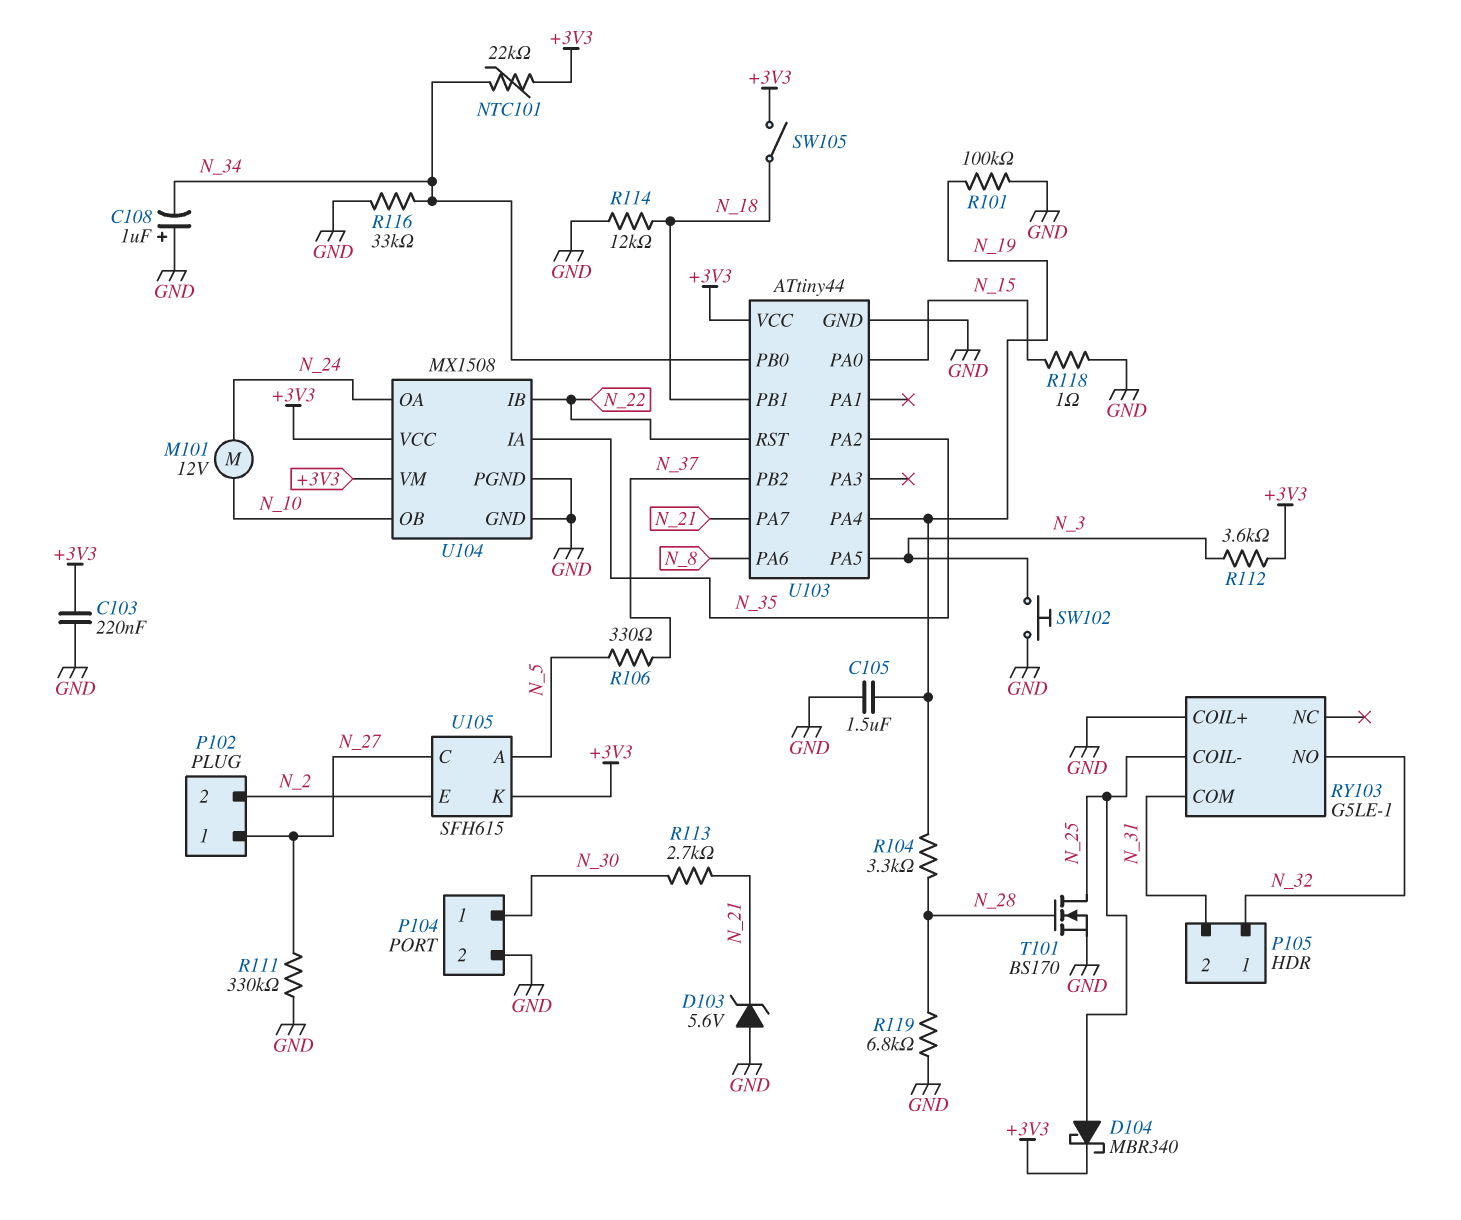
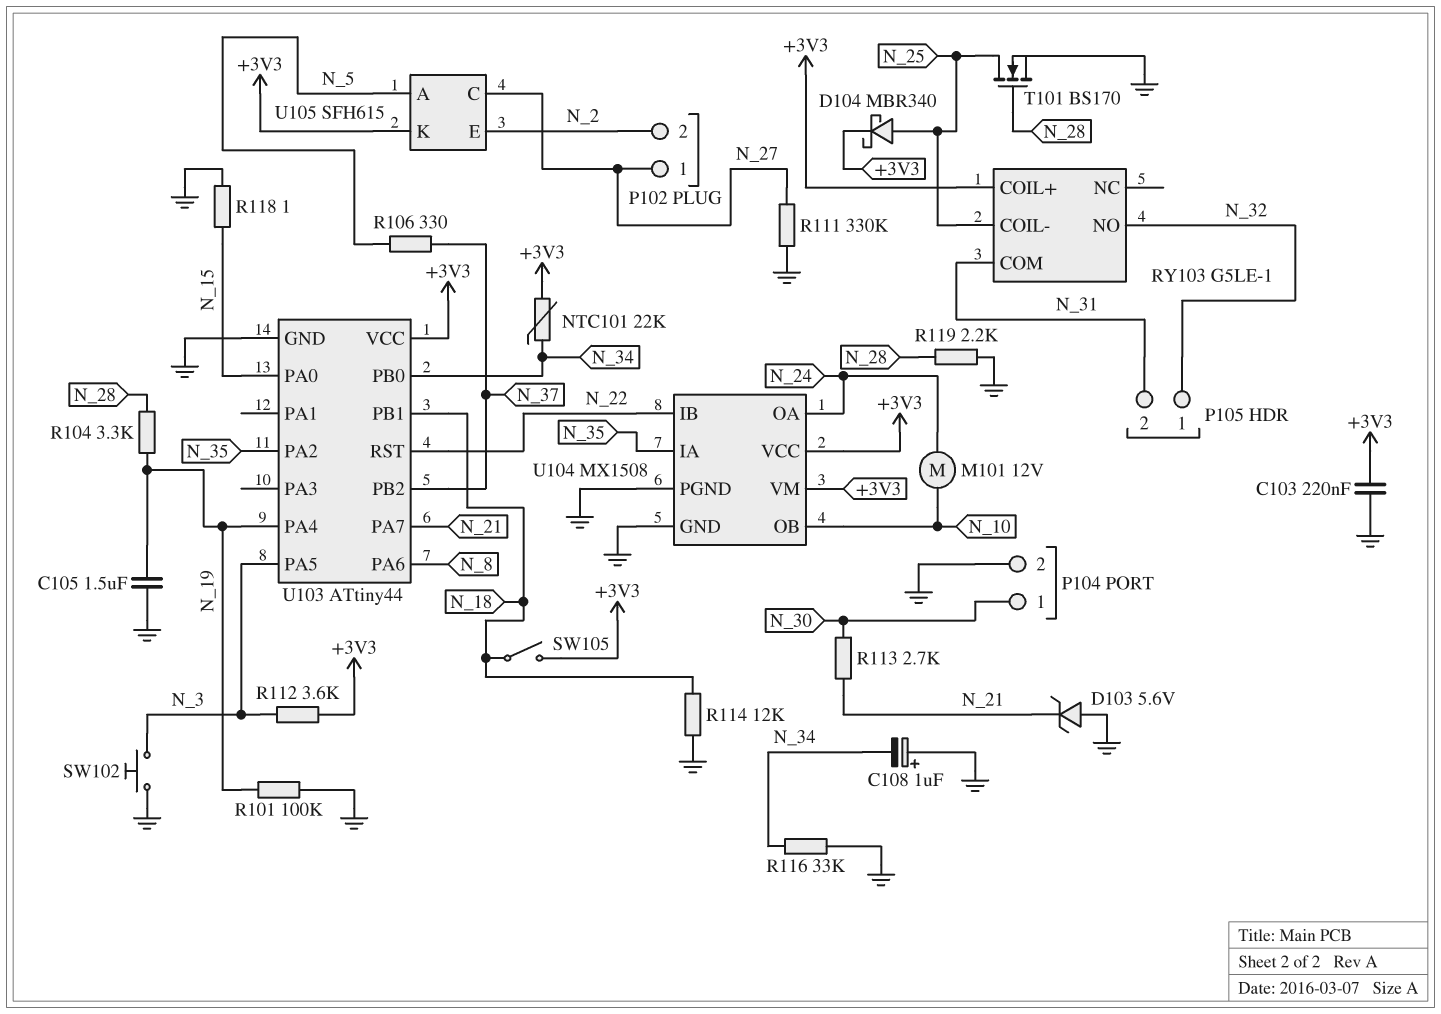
R119: 6.8k (GND, N_28) -> 2.2k (GND, N_28)
RY103 pin COIL+: GND -> +3V3

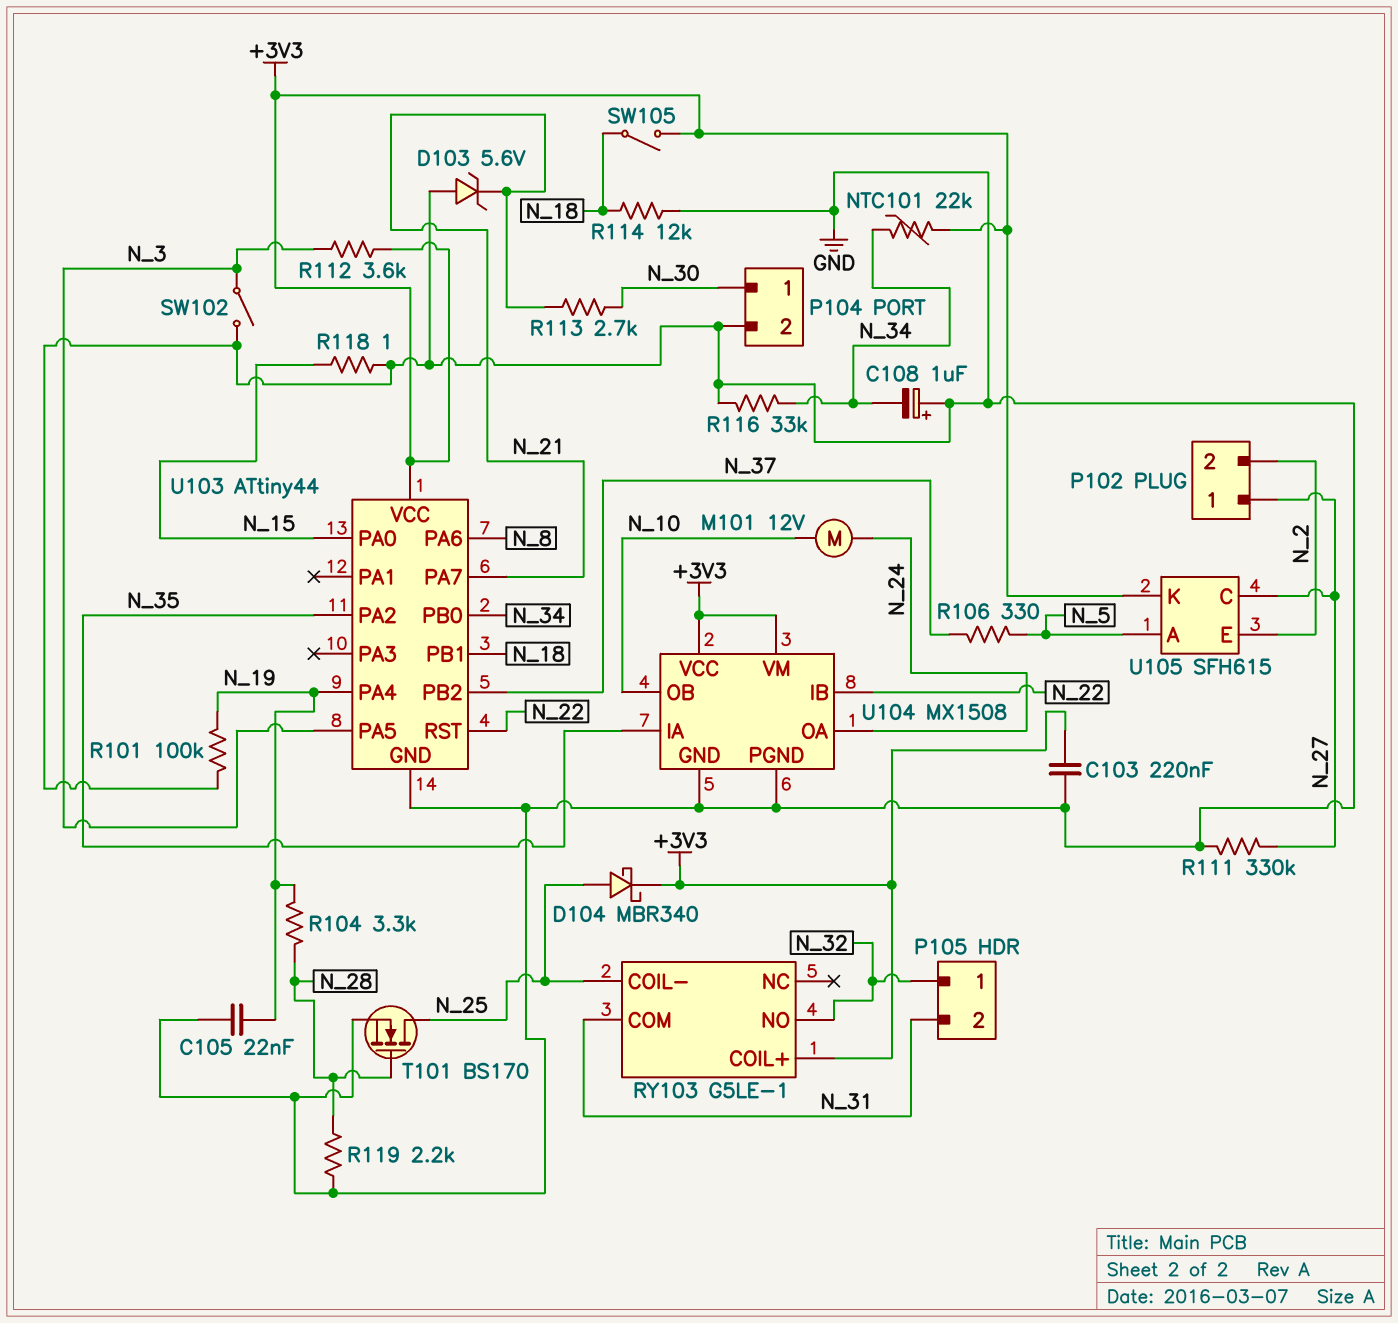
C105: 1.5uF (GND, N_19) -> 22nF (GND, N_19)
SW102: button (GND, N_3) -> switch (GND, N_3)

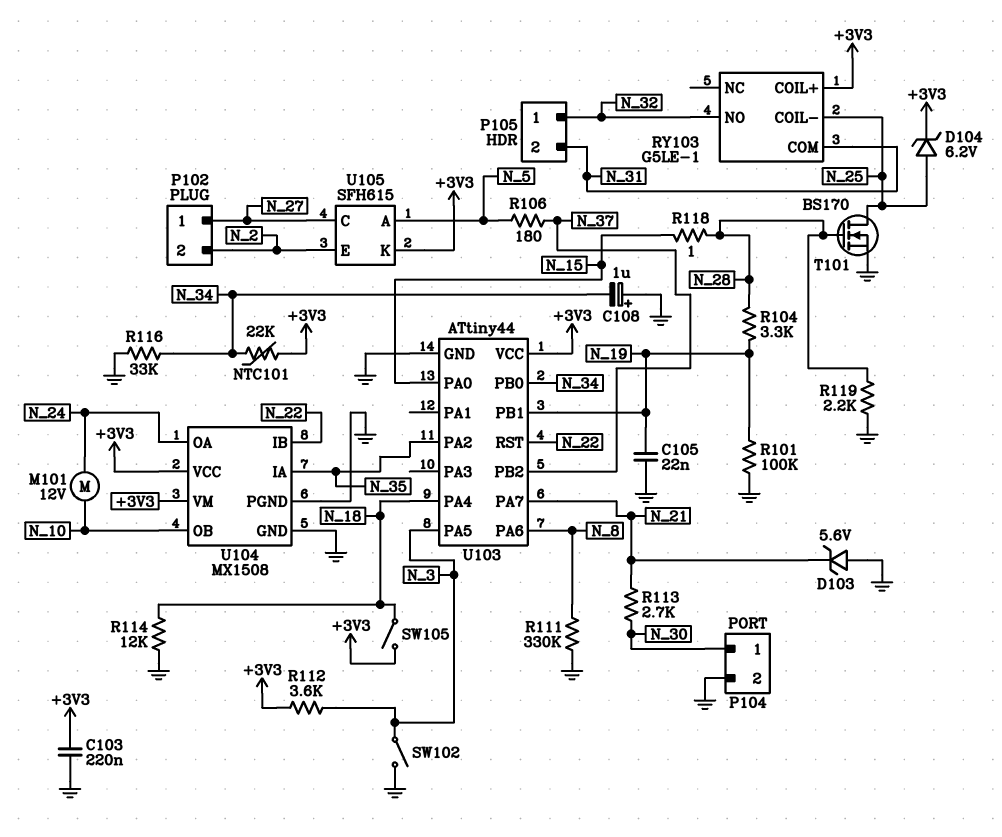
D104: schottky MBR340 (A N_25, K +3V3) -> zener 6.2V (A N_25, K +3V3)
R106: 330 (N_5, N_37) -> 180 (N_5, N_37)
R111: 330k (GND, N_27) -> 330k (GND, N_8)
R118: 1 (GND, N_15) -> 1 (N_15, N_28)
U103 pin PA4: N_19 -> N_18
U103 pin PB1: N_18 -> N_19

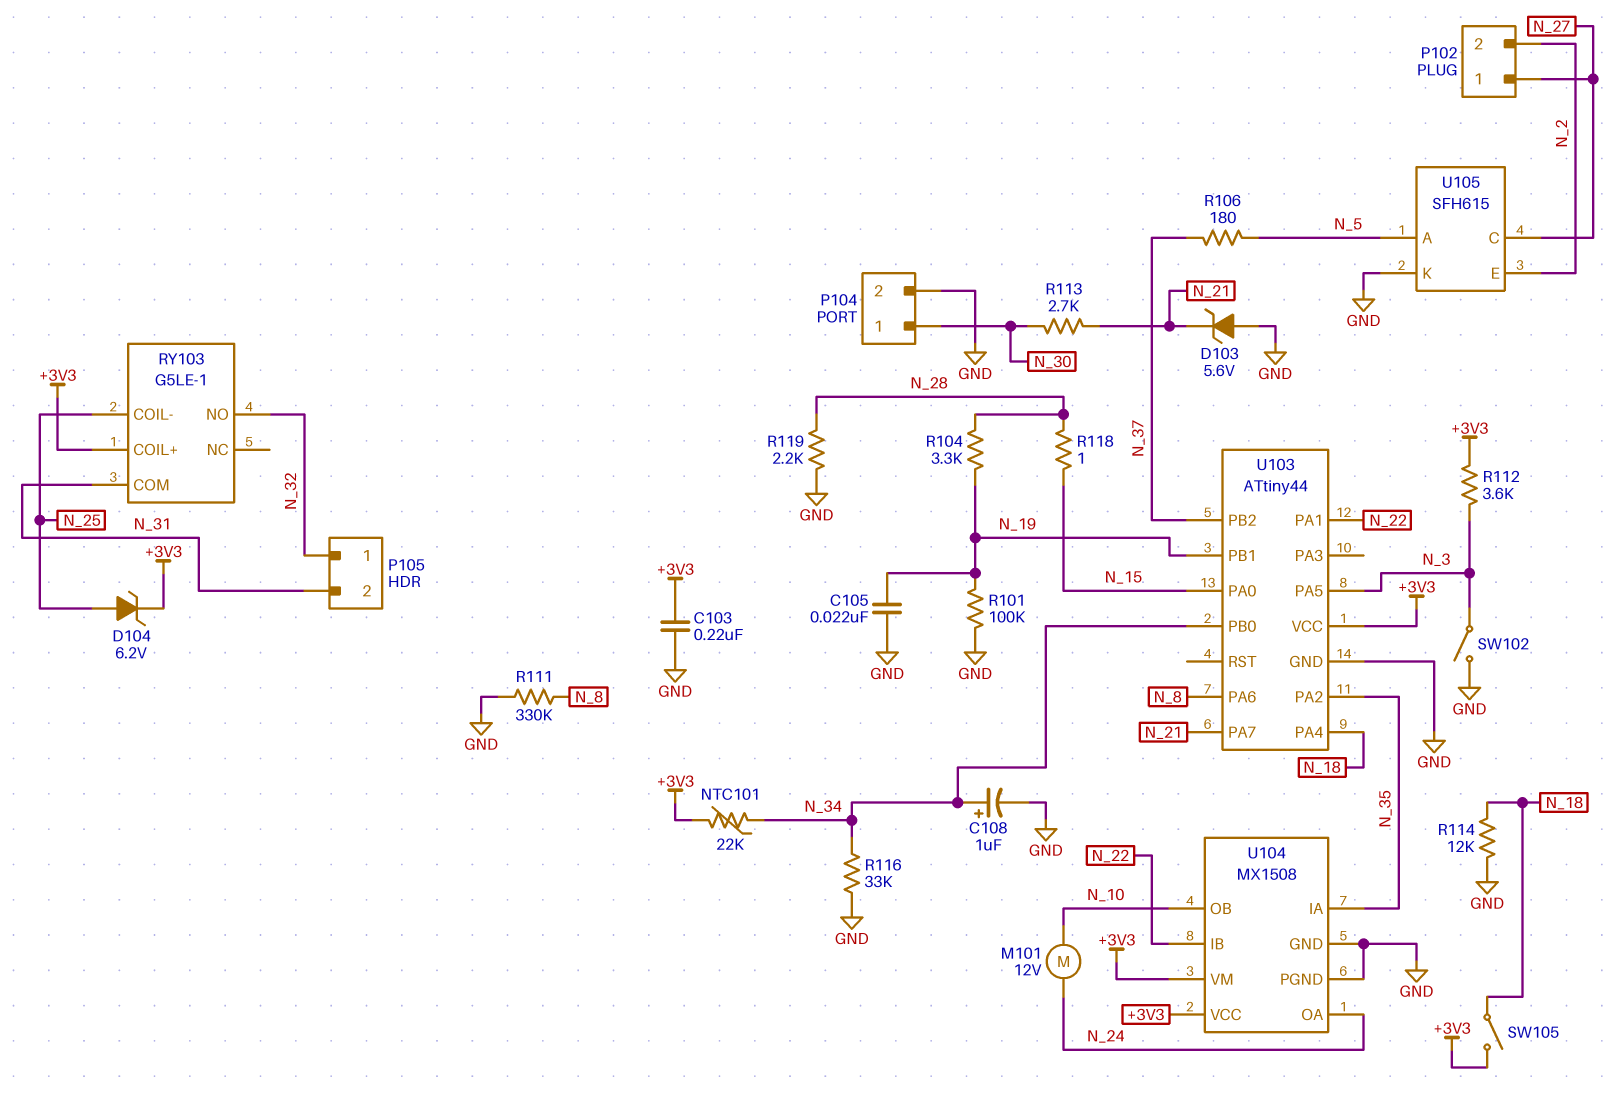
C108: 1uF (plus GND, minus N_34) -> 1uF (plus N_34, minus GND)
T101: NMOS BS170 (G N_28, D N_25, S GND) -> none
U103 pin PA1: none -> N_22
U103 pin RST: N_22 -> none
U105 pin K: +3V3 -> GND

